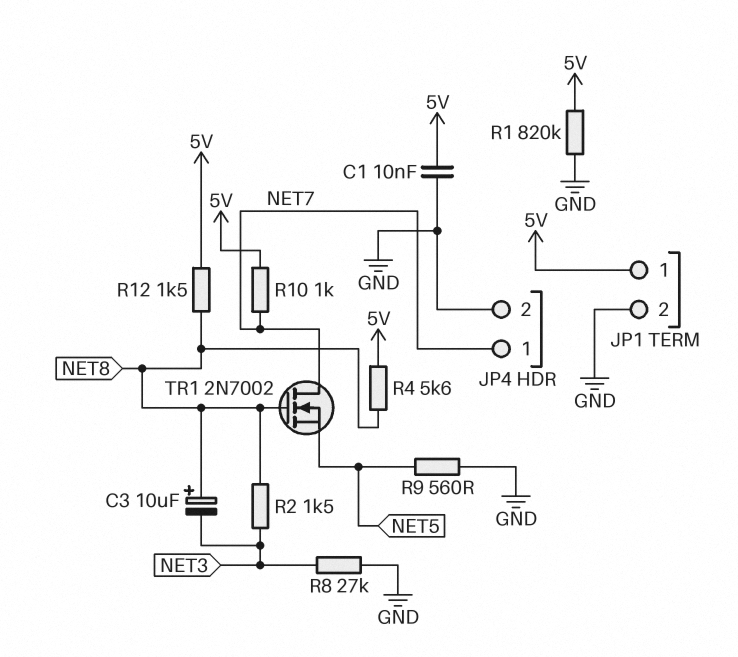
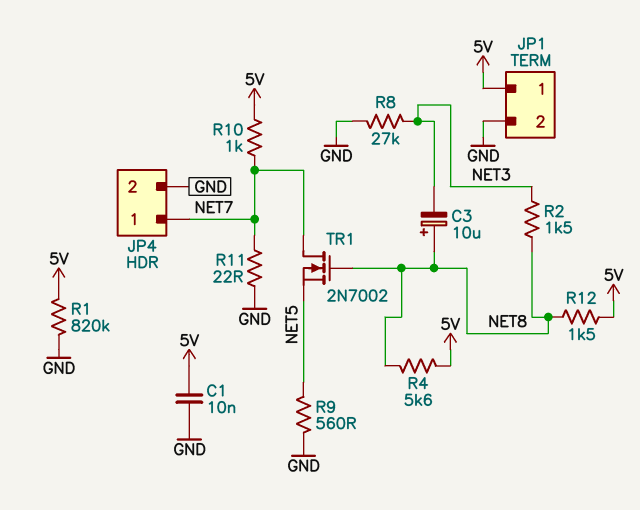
R11: none -> 22 (GND, NET7)

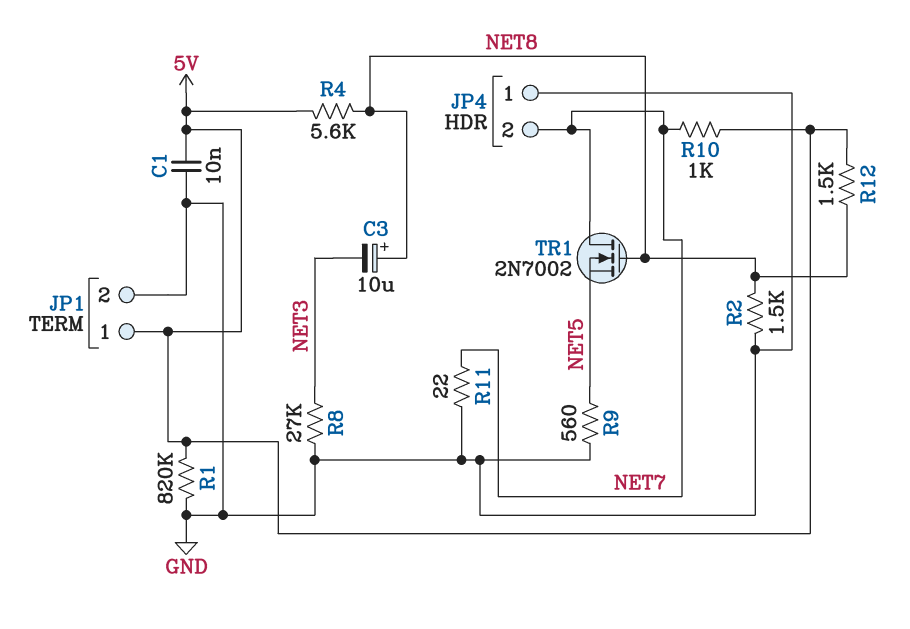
JP4 pin 1: NET7 -> GND
JP4 pin 2: GND -> NET7
R2: 1.5k (NET3, NET8) -> 1.5k (GND, NET8)

